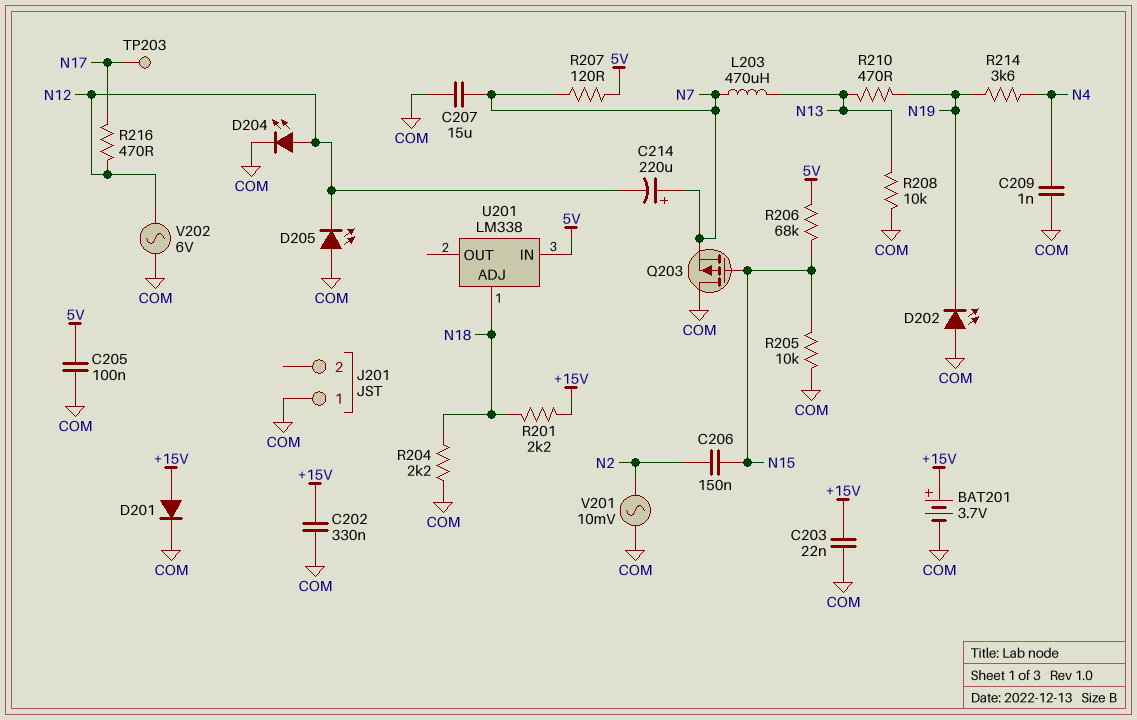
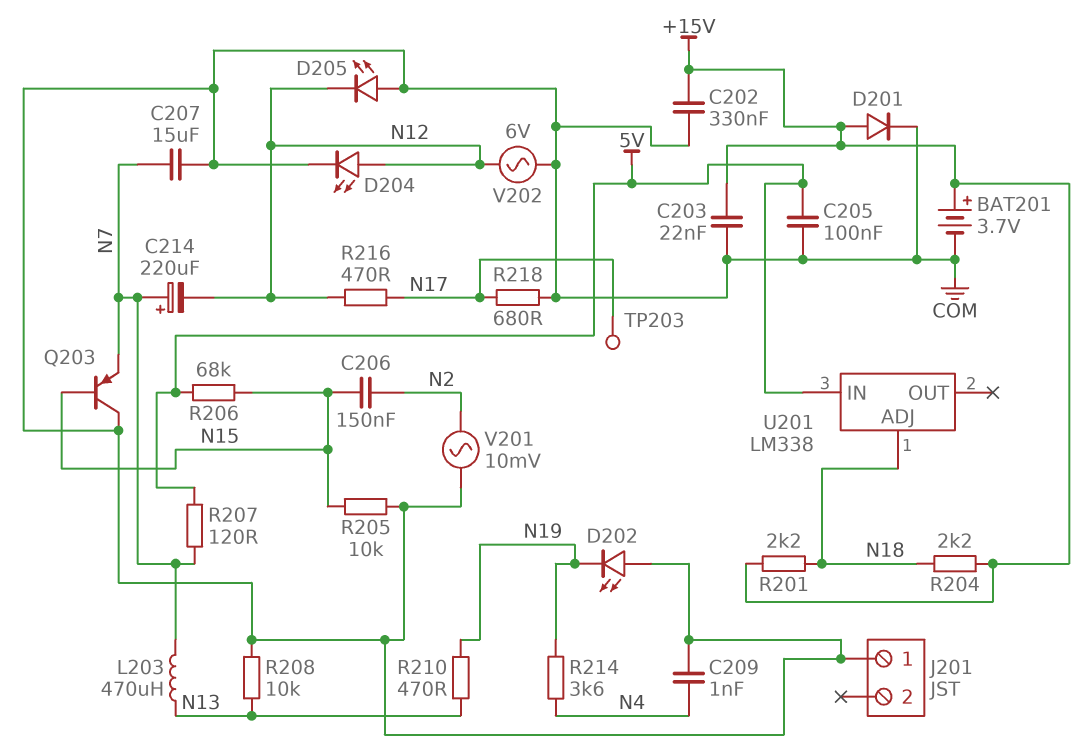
Q203: PMOS (G N15, D COM, S N7) -> PNP (B N15, C COM, E N7)
R204: 2.2k (COM, N18) -> 2.2k (+15V, N18)
R218: none -> 680 (COM, N17)

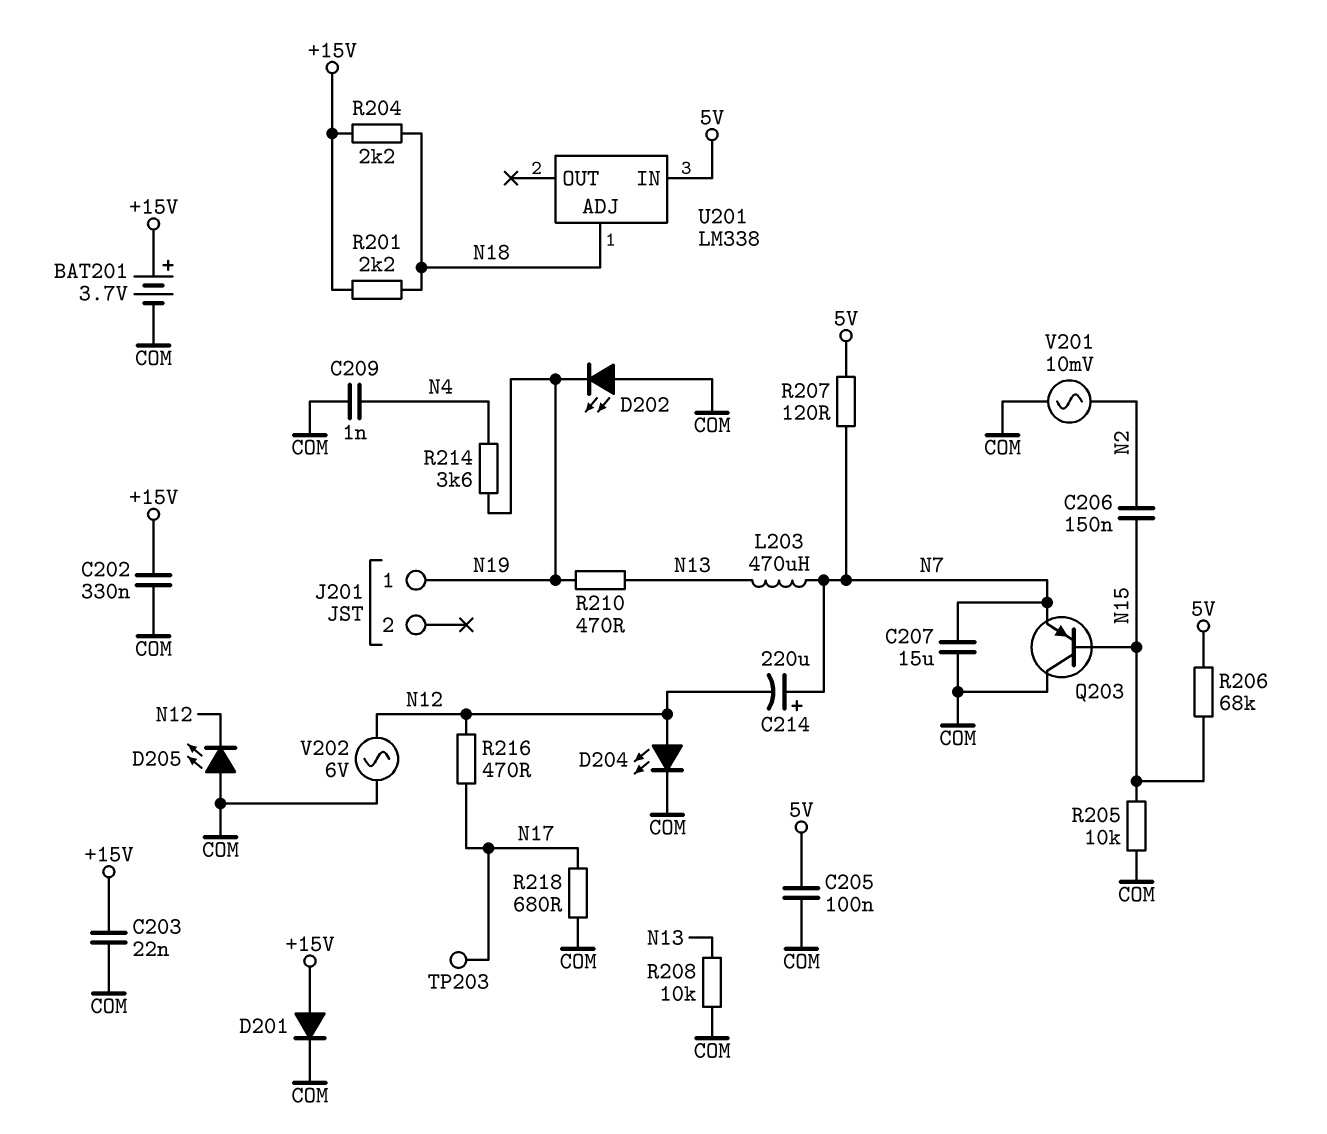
J201 pin 1: COM -> N19

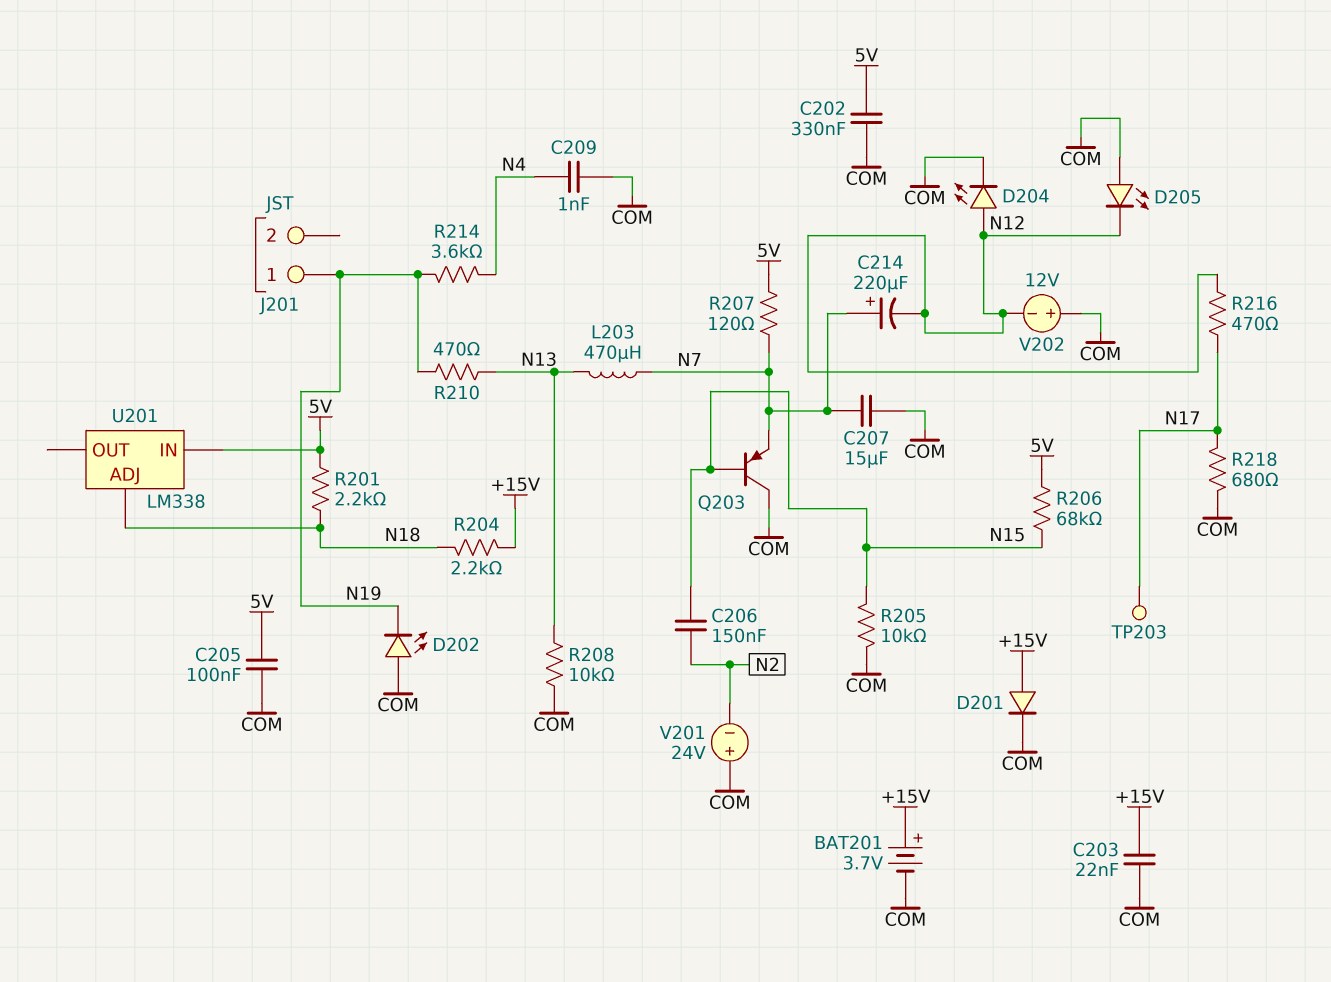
C202: 330nF (+15V, COM) -> 330nF (5V, COM)
R201: 2.2k (+15V, N18) -> 2.2k (5V, N18)
V201: AC 10mV (COM, N2) -> 24V (plus COM, minus N2)
V202: AC 6V (COM, N12) -> 12V (plus COM, minus N12)

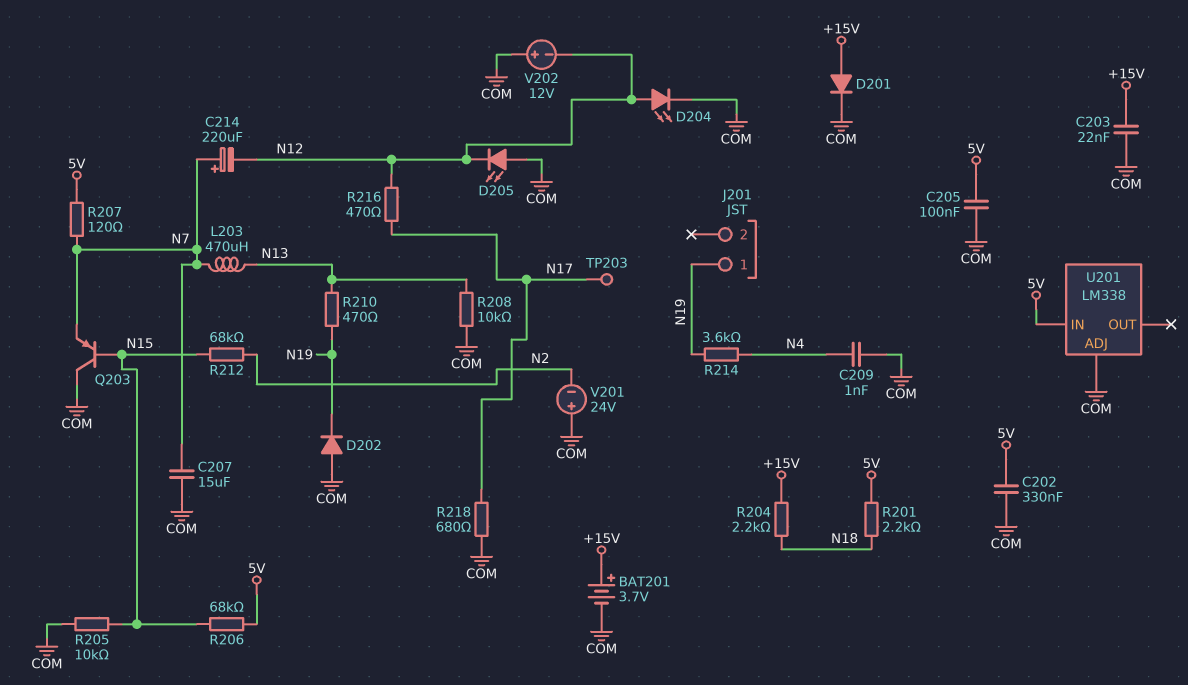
C206: 150nF (N2, N15) -> none
D202: LED (A COM, K N19) -> diode (A COM, K N19)
R212: none -> 68k (N2, N15)
U201 pin ADJ: N18 -> COM

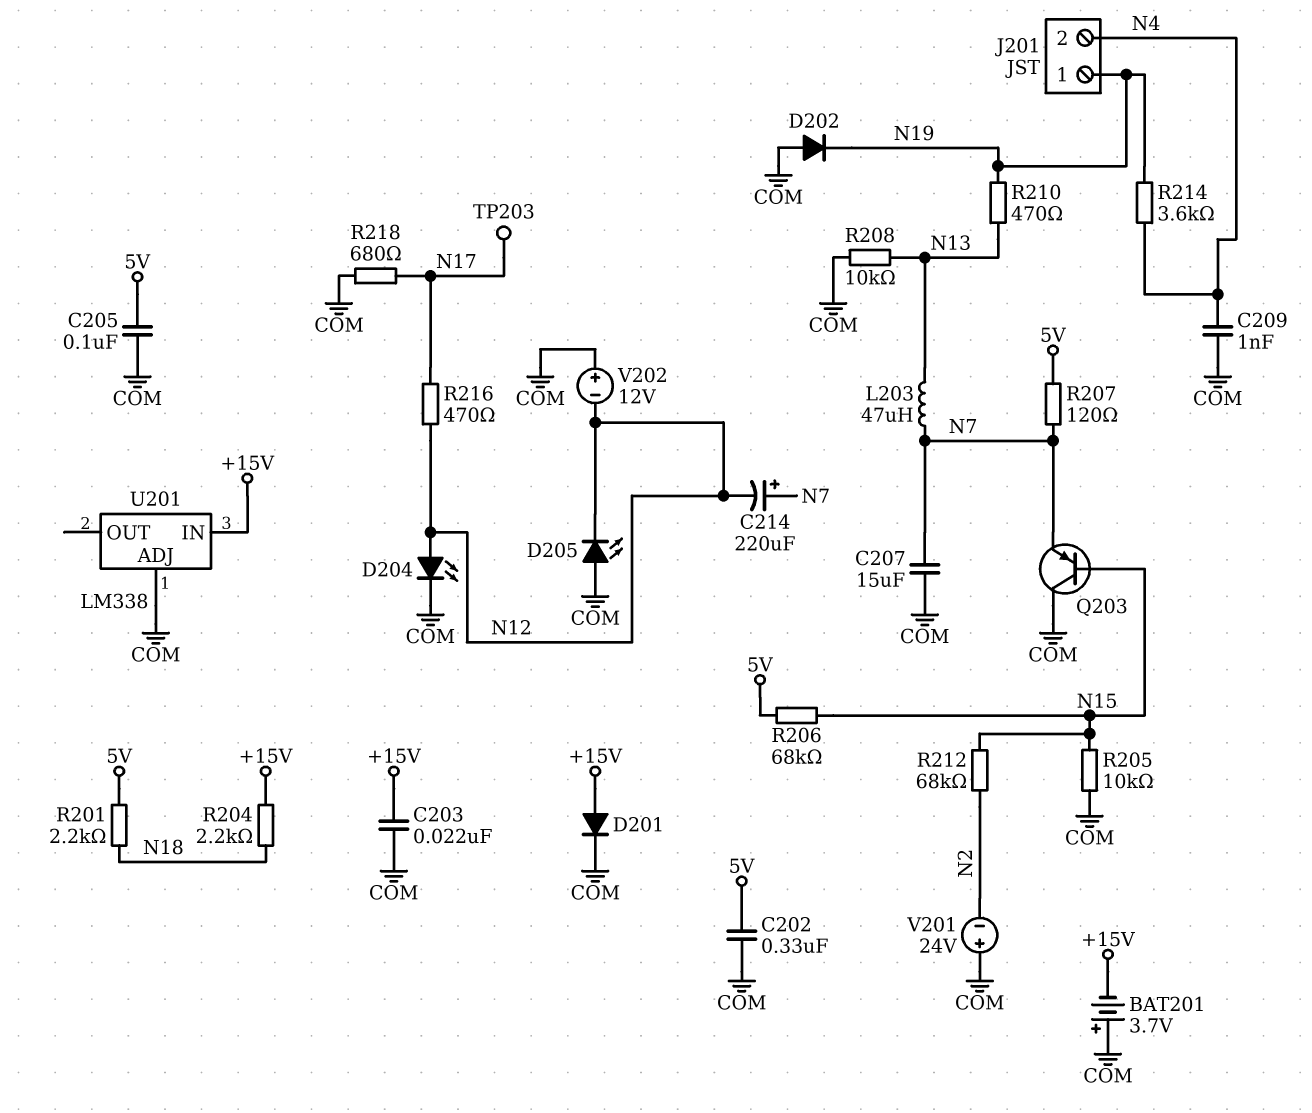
BAT201: 3.7V (plus +15V, minus COM) -> 3.7V (plus COM, minus +15V)
J201 pin 2: none -> N4
L203: 470uH (N7, N13) -> 47uH (N7, N13)
U201 pin IN: 5V -> +15V

